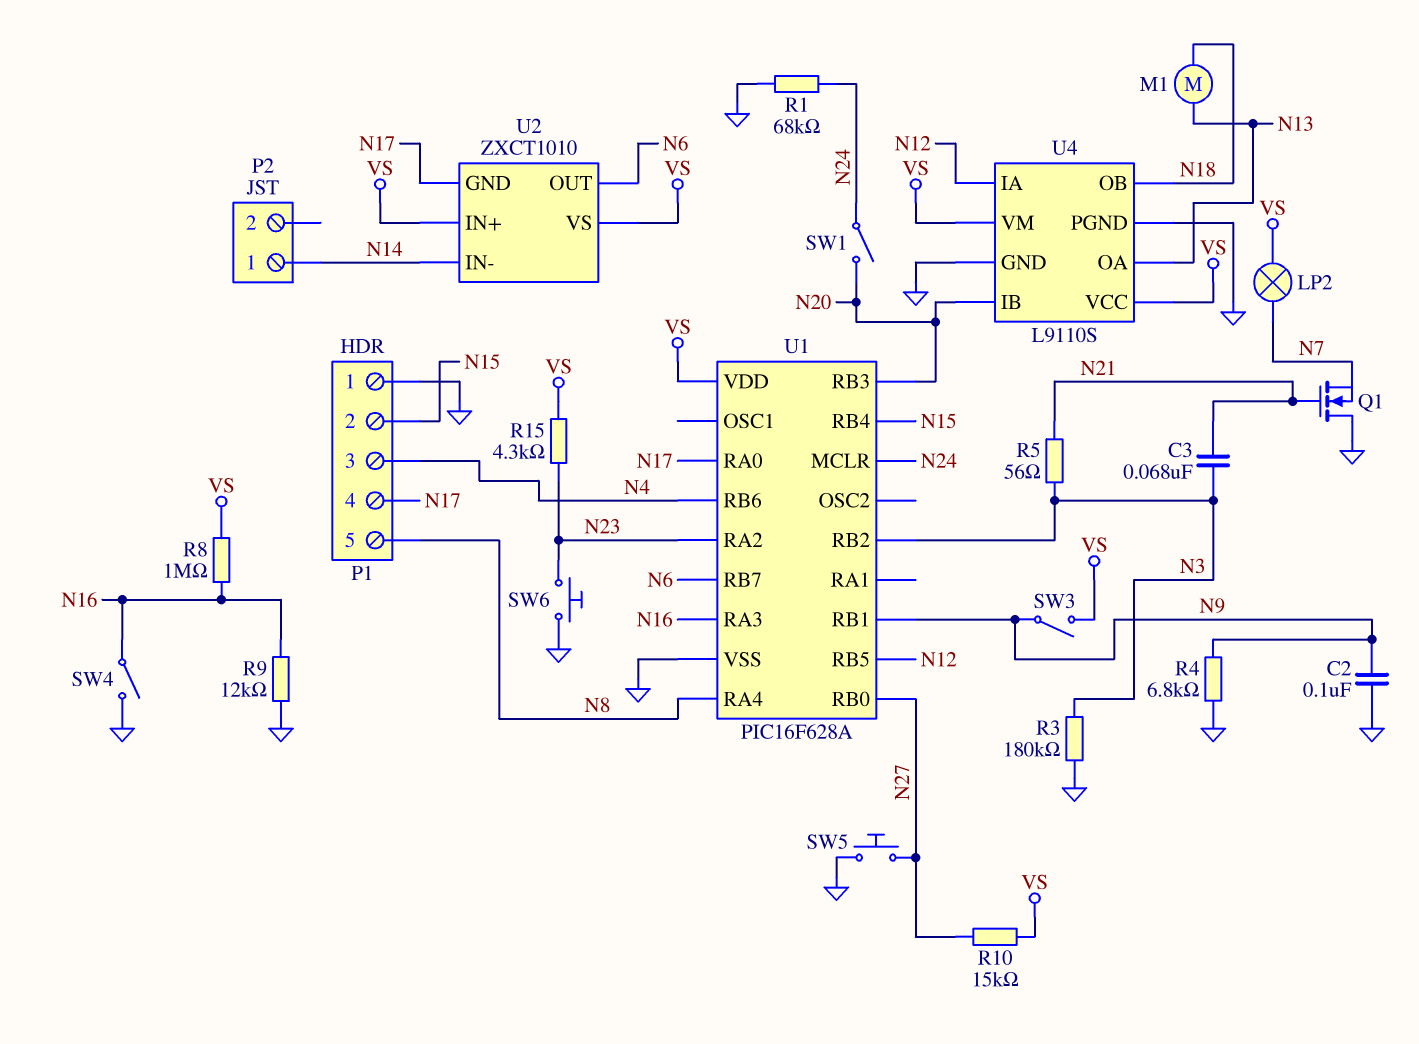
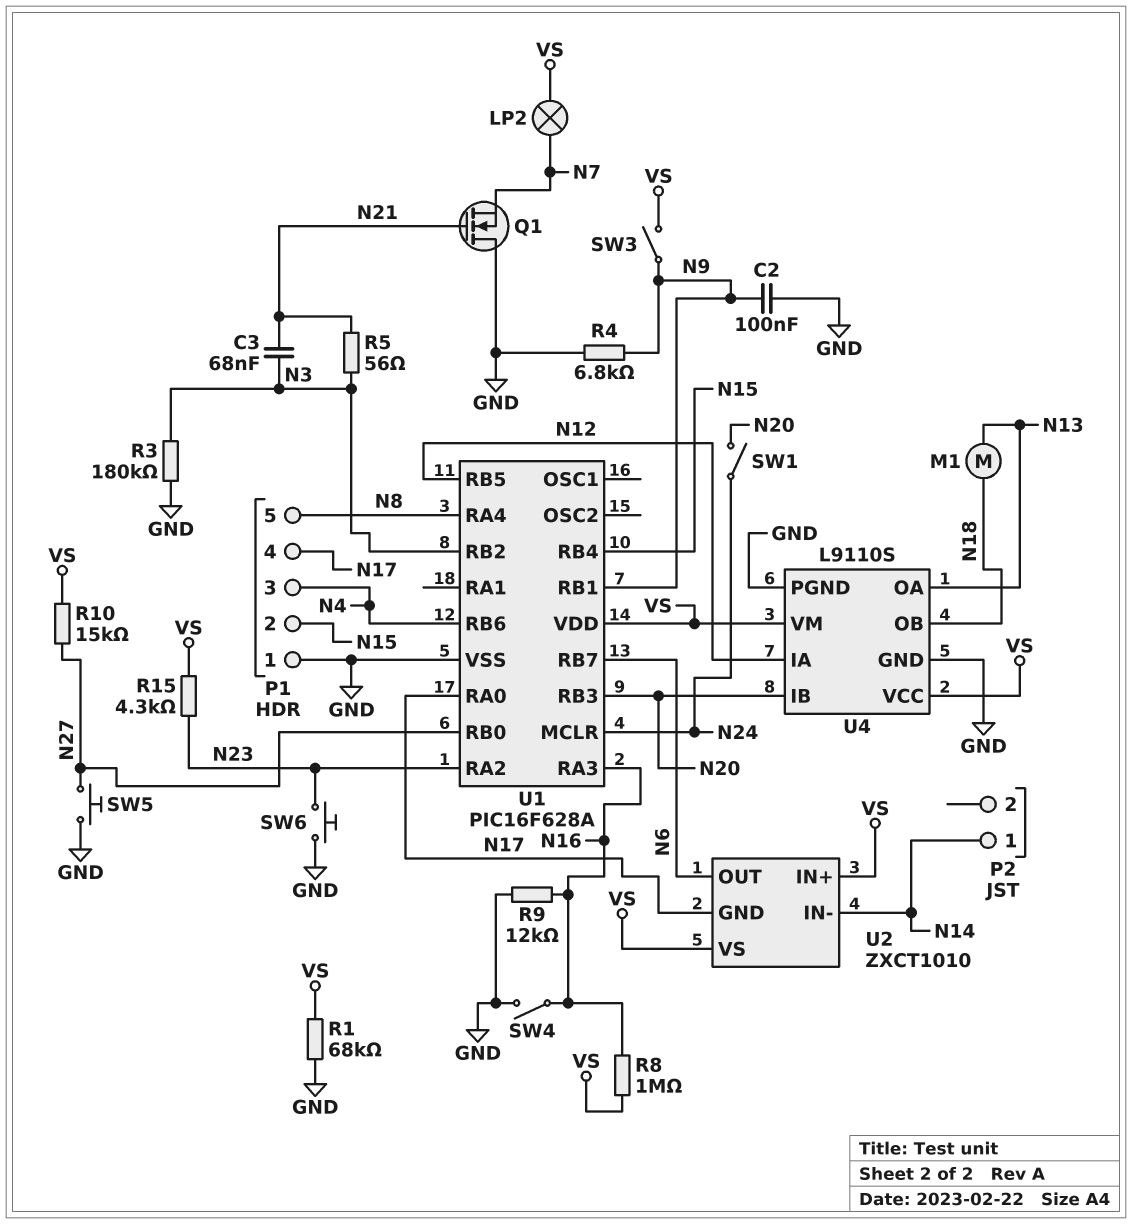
R1: 68k (GND, N24) -> 68k (GND, VS)

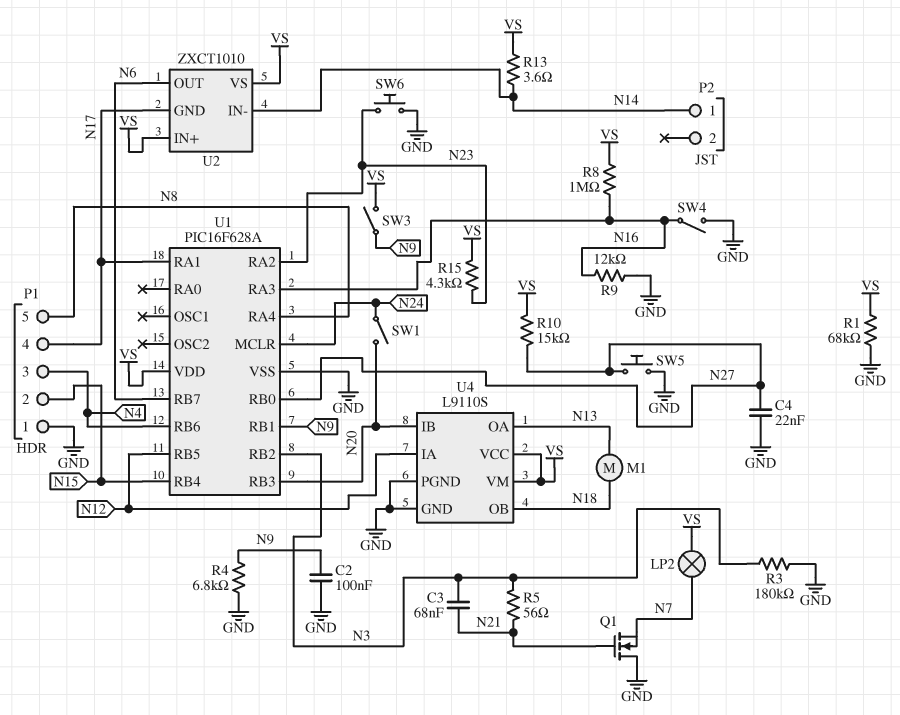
C4: none -> 22nF (GND, N27)
R13: none -> 3.6 (N14, VS)
U1 pin RA0: N17 -> none
U1 pin RA1: none -> N17

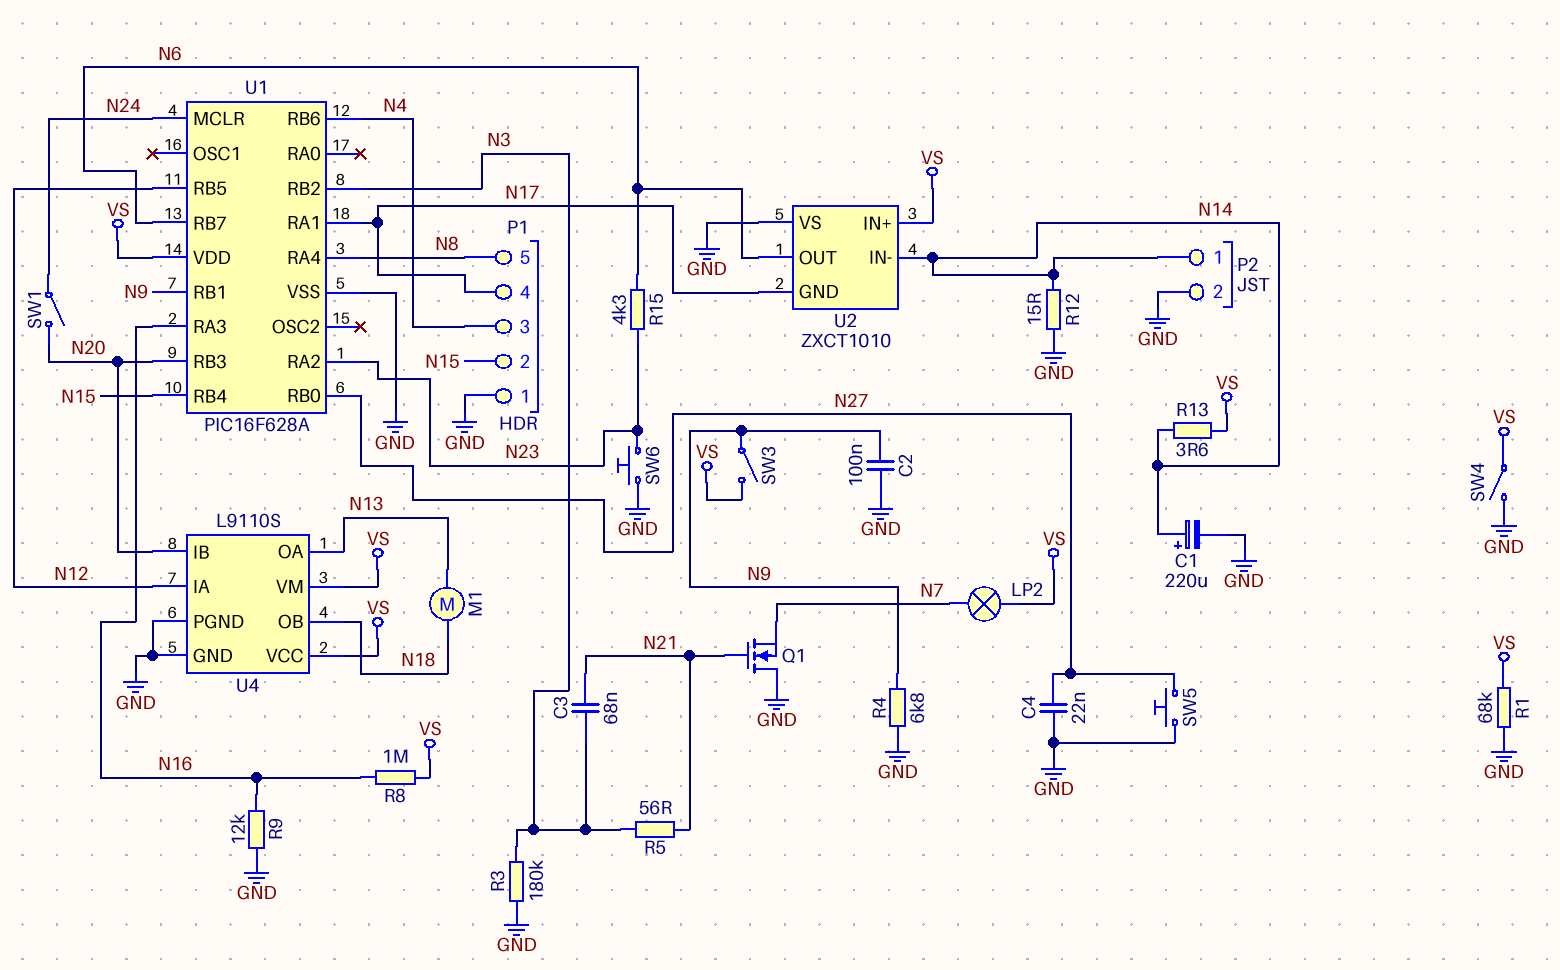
C1: none -> 220uF (plus N14, minus GND)
P2 pin 2: none -> GND
R10: 15k (N27, VS) -> none
R12: none -> 15 (GND, N14)
R15: 4.3k (N23, VS) -> 4.3k (N6, N23)
SW4: switch (GND, N16) -> switch (GND, VS)
U2 pin VS: VS -> GND

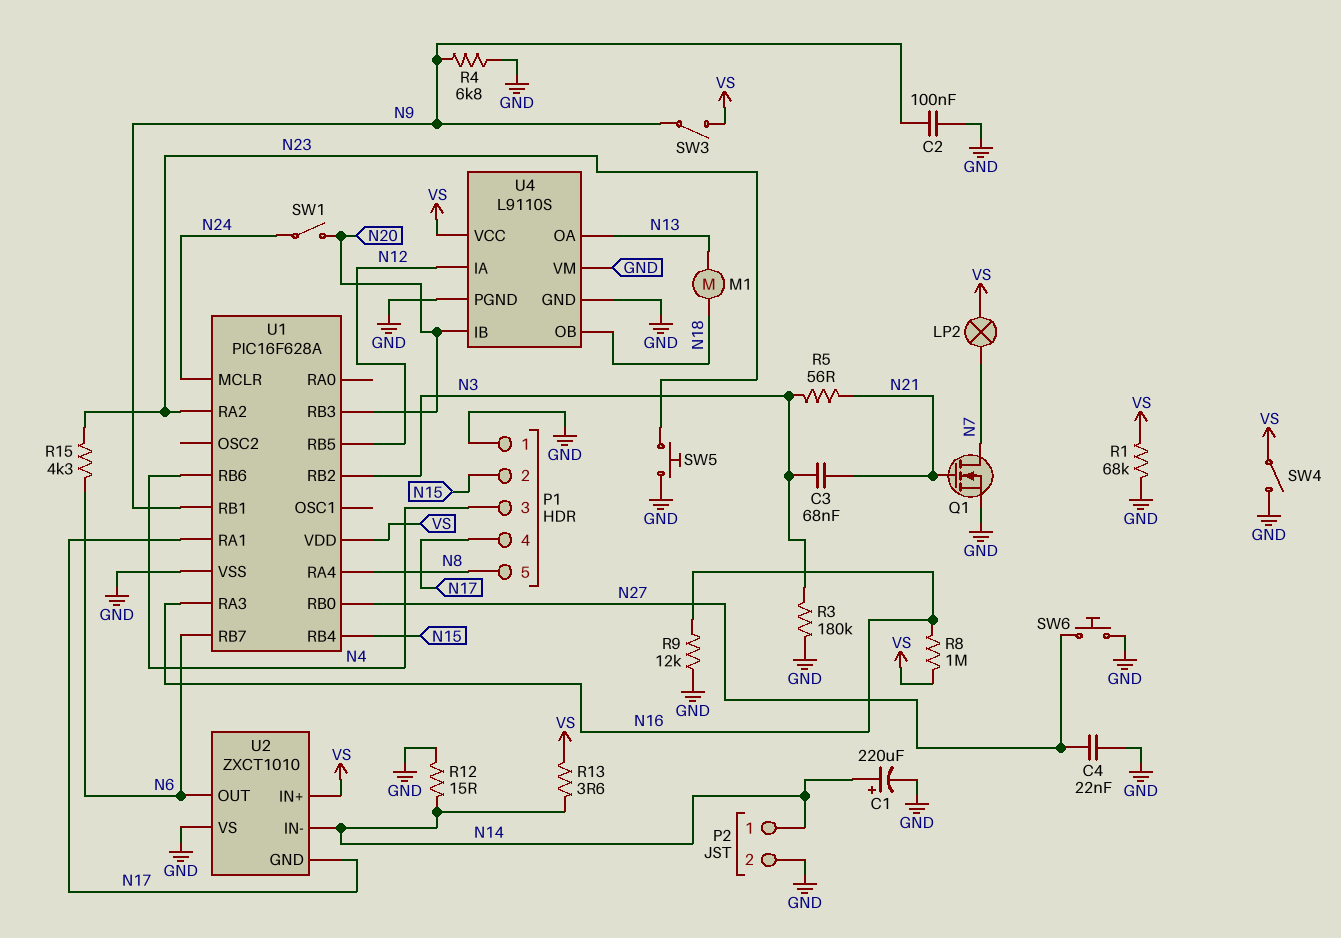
Q1: NMOS (G N21, D GND, S N7) -> NMOS (G N21, D N7, S GND)
SW5: button (GND, N27) -> button (GND, N23)
SW6: button (GND, N23) -> button (GND, N27)
U4 pin VM: VS -> GND

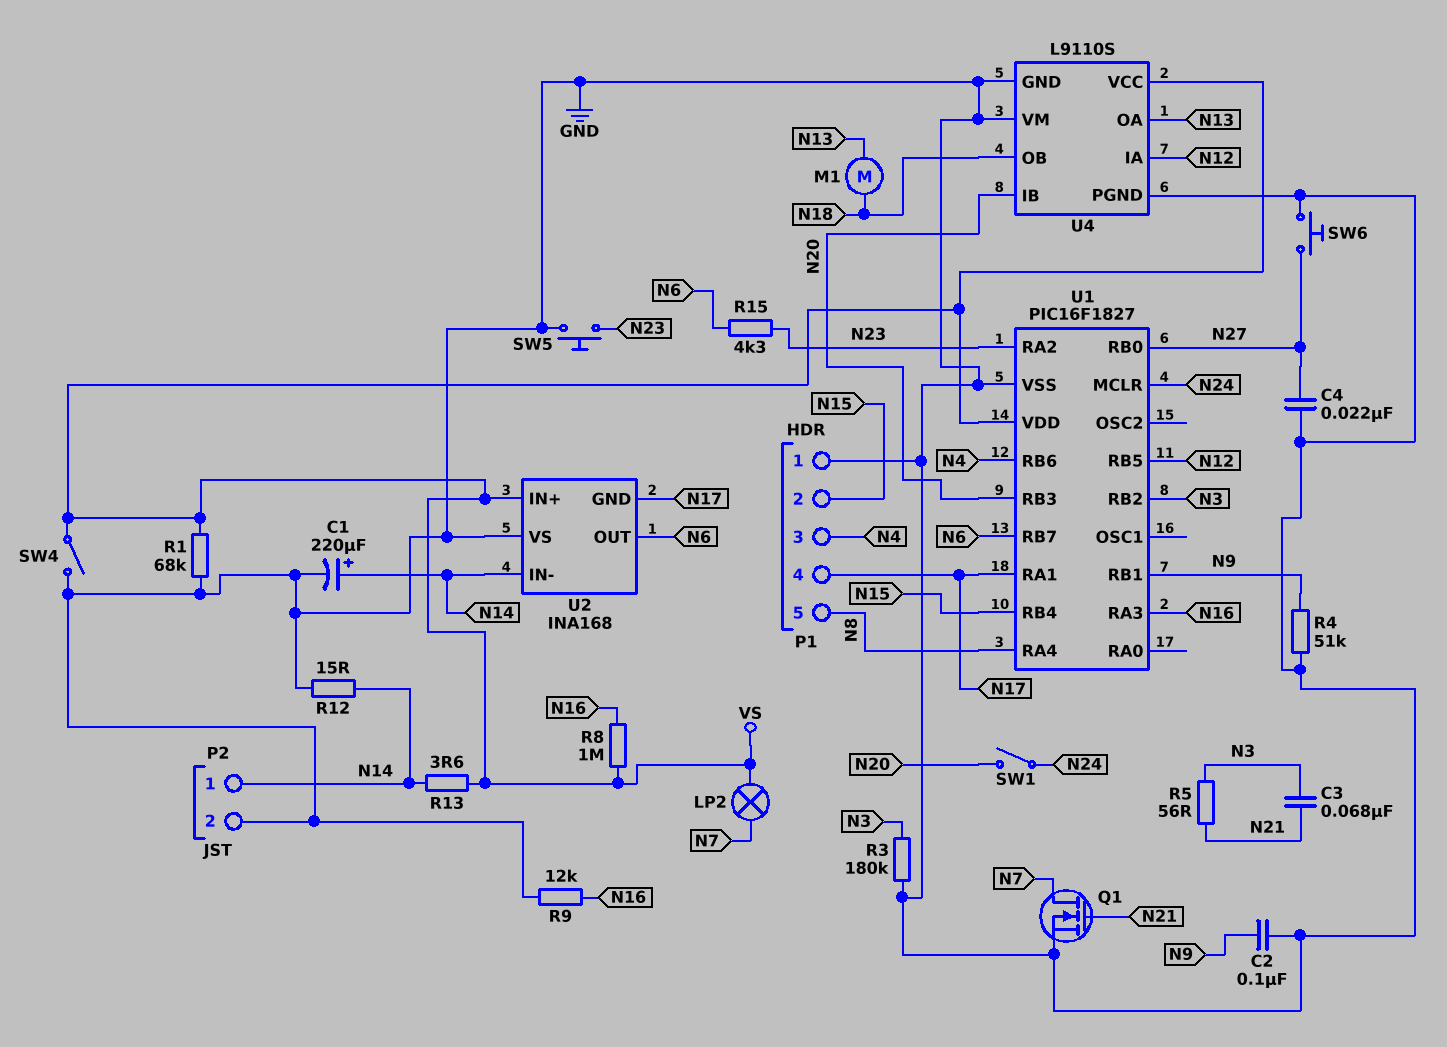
R4: 6.8k (GND, N9) -> 51k (GND, N9)
SW3: switch (N9, VS) -> none
U1: PIC16F628A -> PIC16F1827
U2: ZXCT1010 -> INA168

